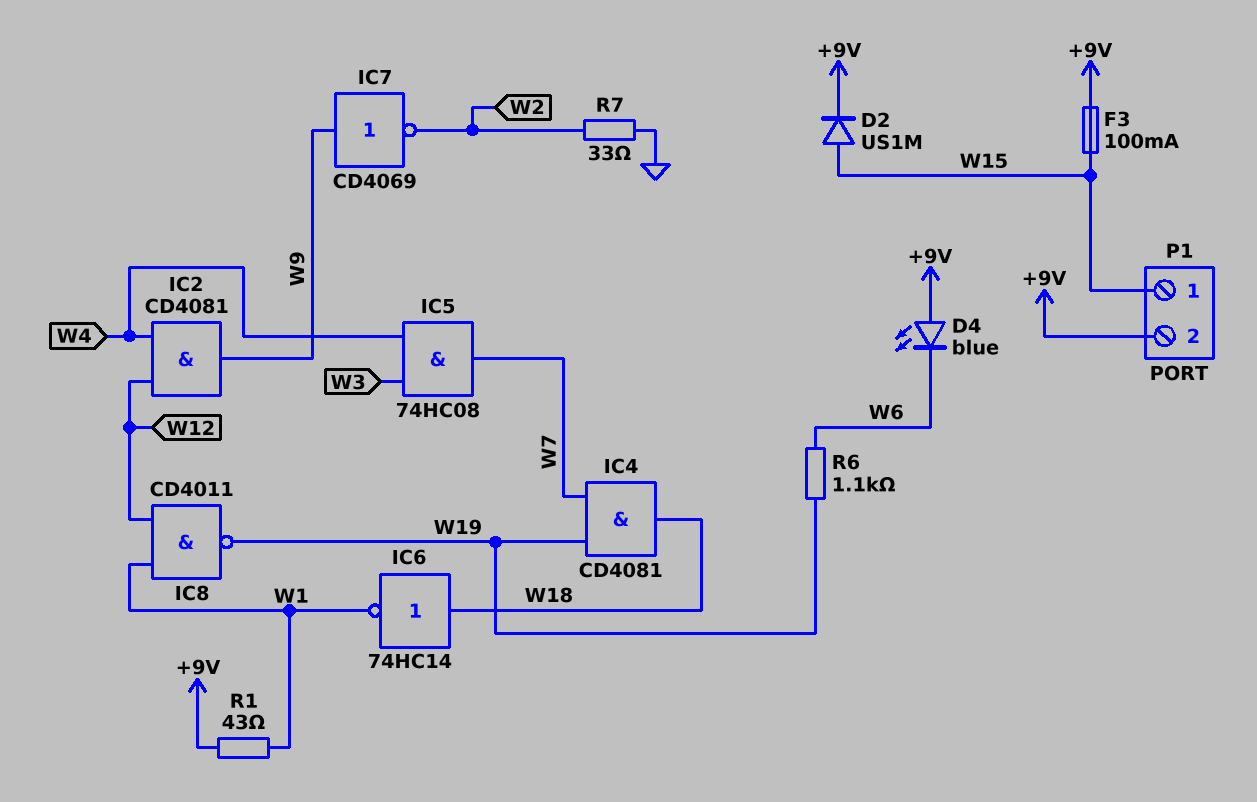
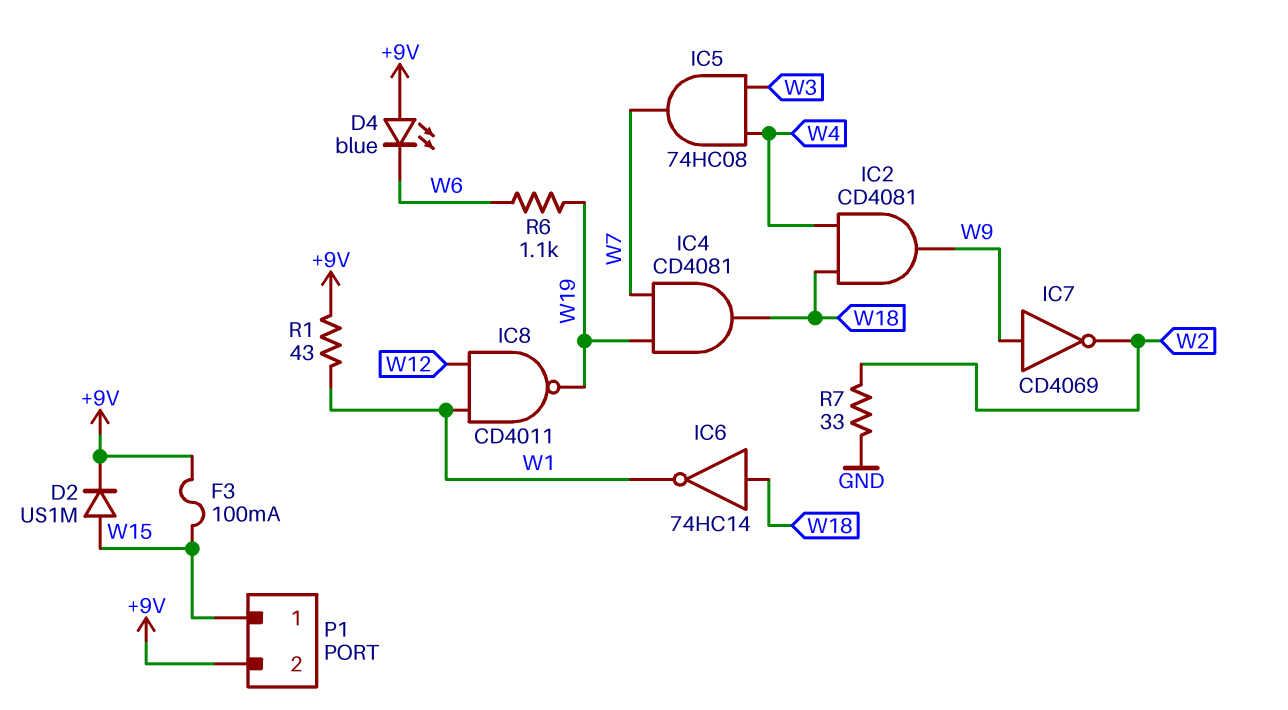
IC2: AND CD4081 (in W4, in W12, out W9) -> AND CD4081 (in W4, in W18, out W9)

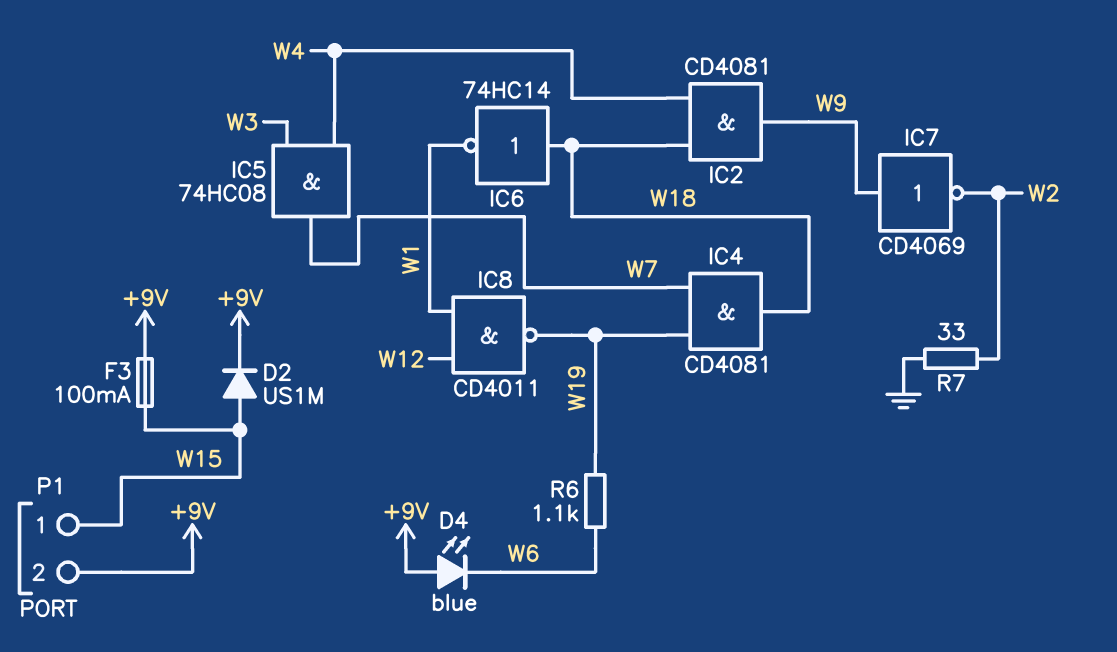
R1: 43 (+9V, W1) -> none

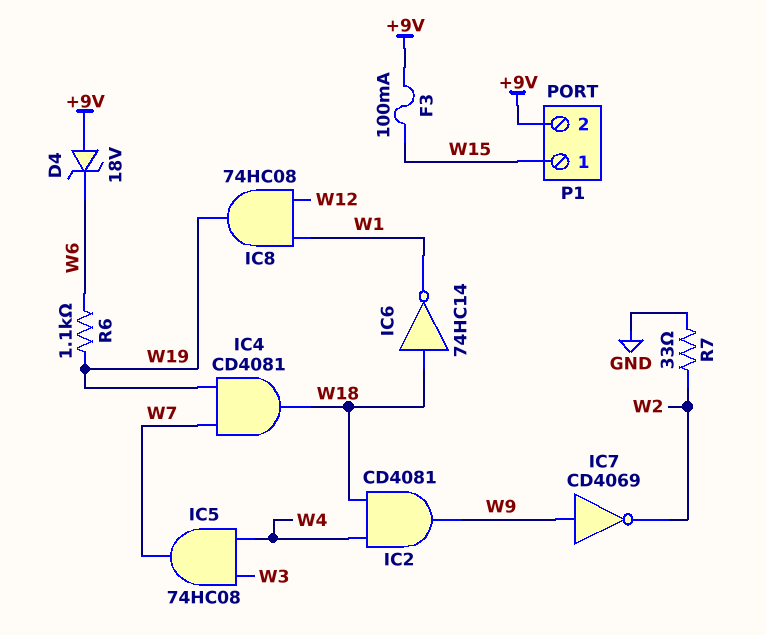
D2: diode US1M (A W15, K +9V) -> none
D4: LED blue (A +9V, K W6) -> zener 18V (A +9V, K W6)
IC8: NAND CD4011 (in W1, in W12, out W19) -> AND 74HC08 (in W1, in W12, out W19)

